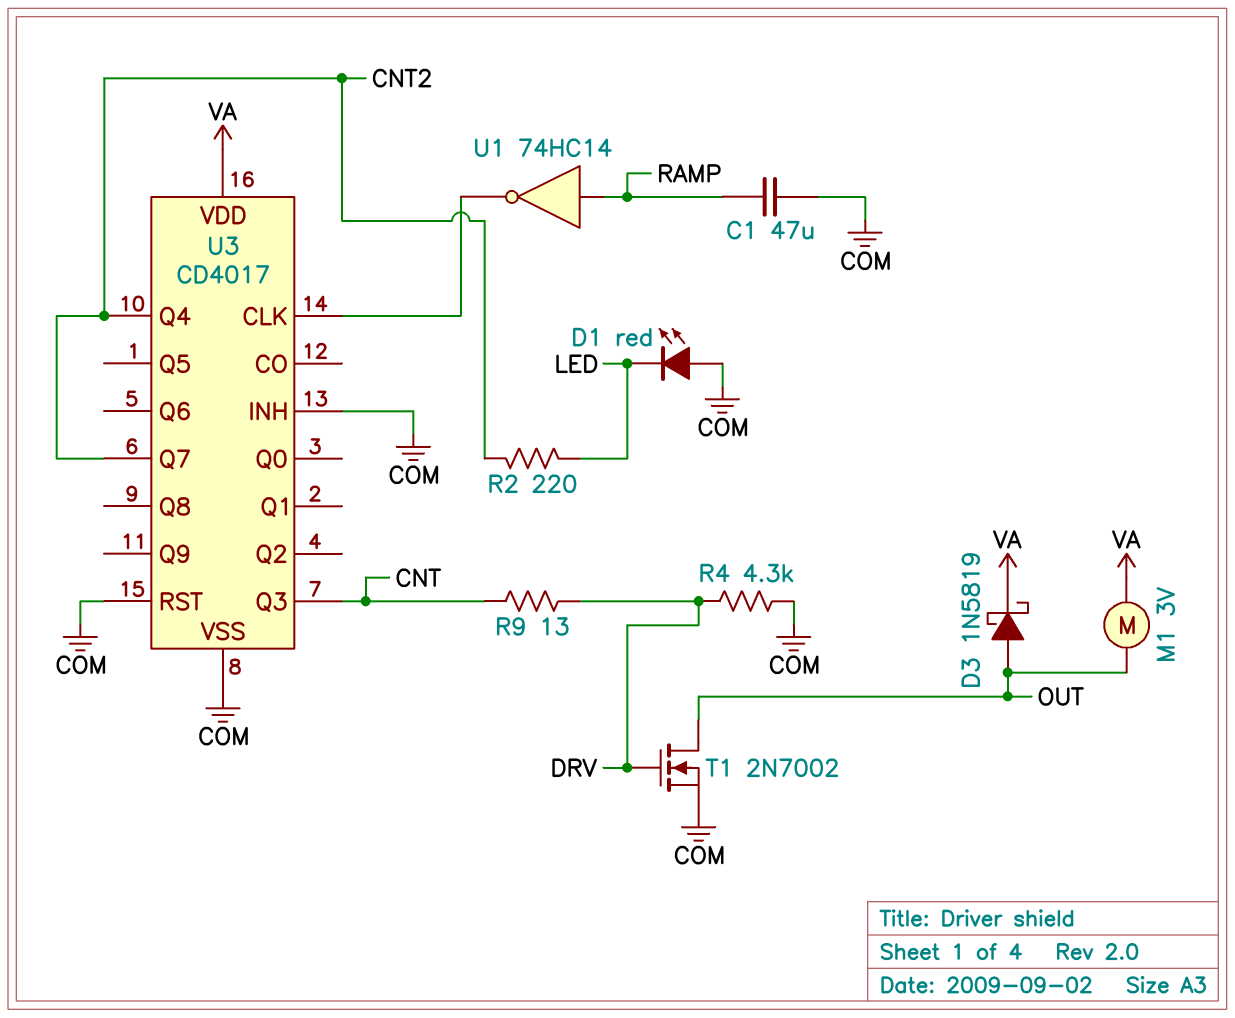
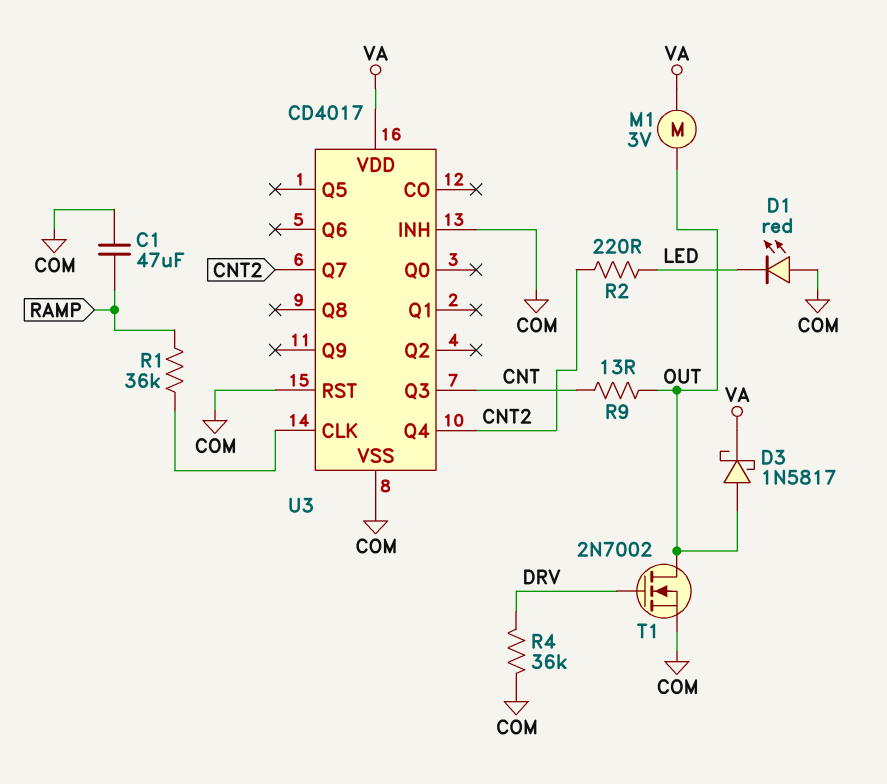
D3: schottky 1N5819 (A OUT, K VA) -> schottky 1N5817 (A OUT, K VA)
R1: none -> 36k (RAMP, U3/CLK)
R4: 4.3k (COM, DRV) -> 36k (COM, DRV)
R9: 13 (CNT, DRV) -> 13 (CNT, OUT)
U1: NOT 74HC14 (in RAMP, out U3/CLK) -> none

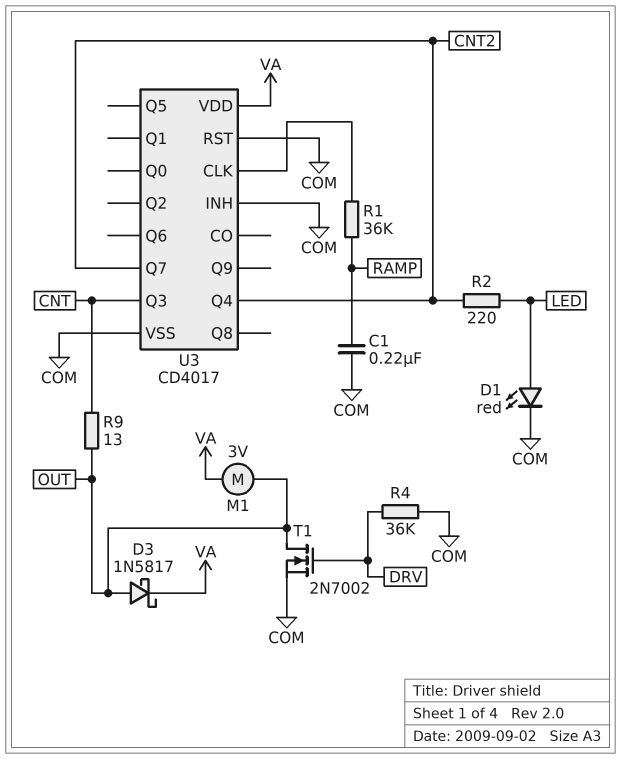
C1: 47uF (COM, RAMP) -> 220nF (COM, RAMP)
D1: LED red (A COM, K LED) -> LED red (A LED, K COM)

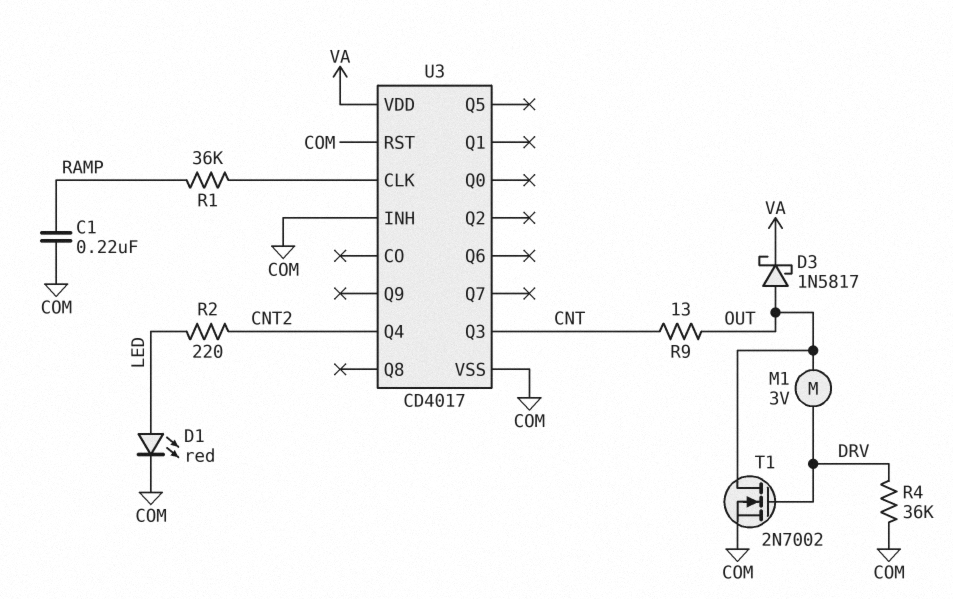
M1: motor 3V (OUT, VA) -> motor 3V (DRV, OUT)
U3 pin Q7: CNT2 -> none

